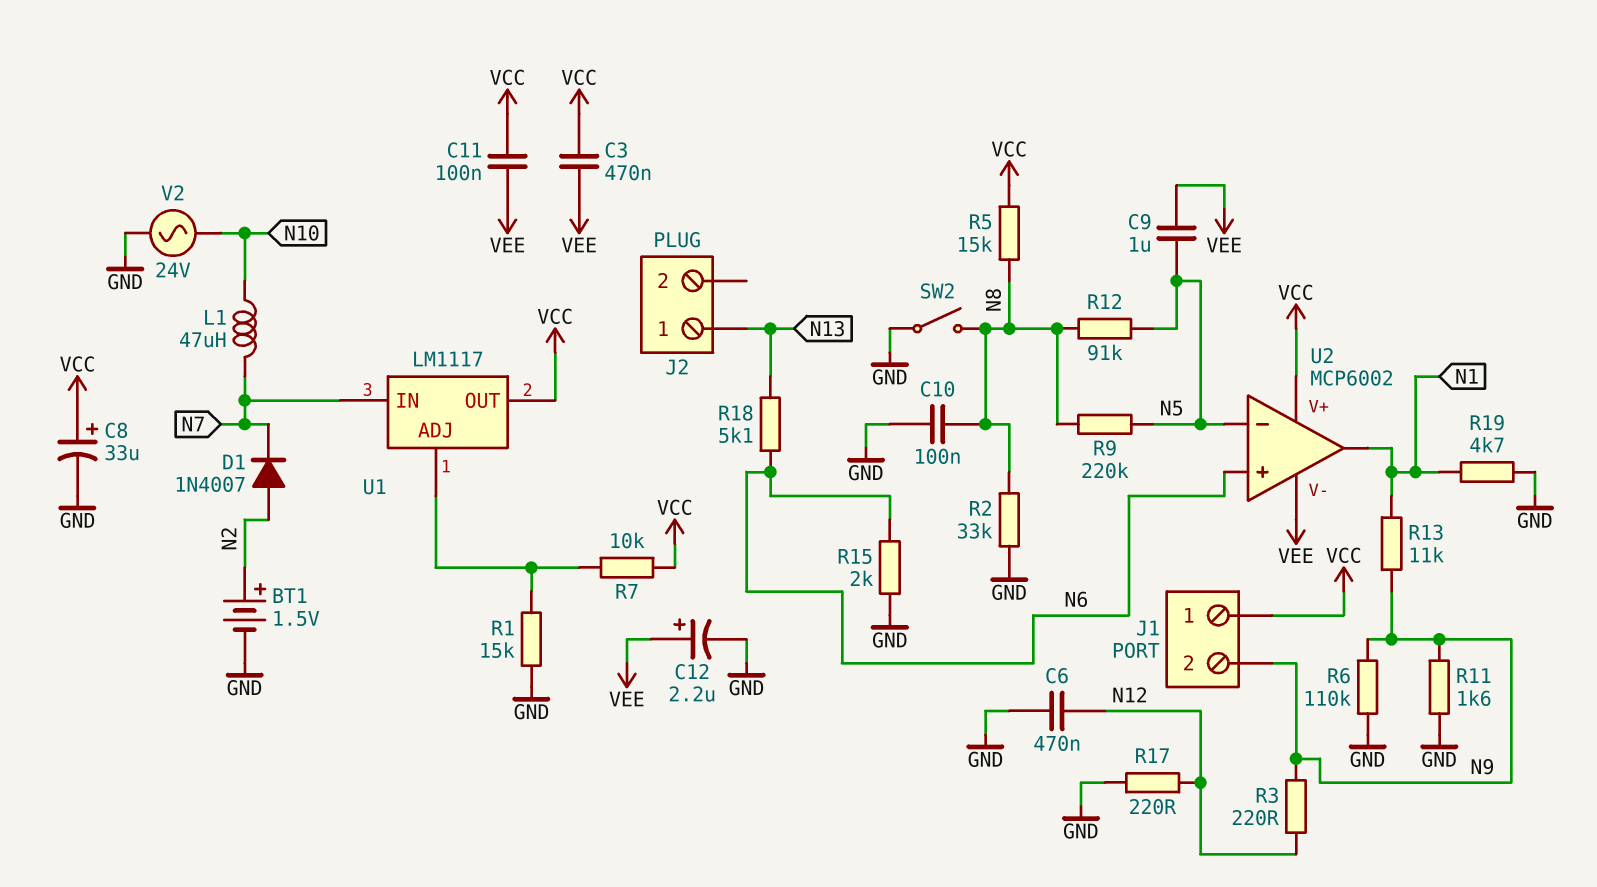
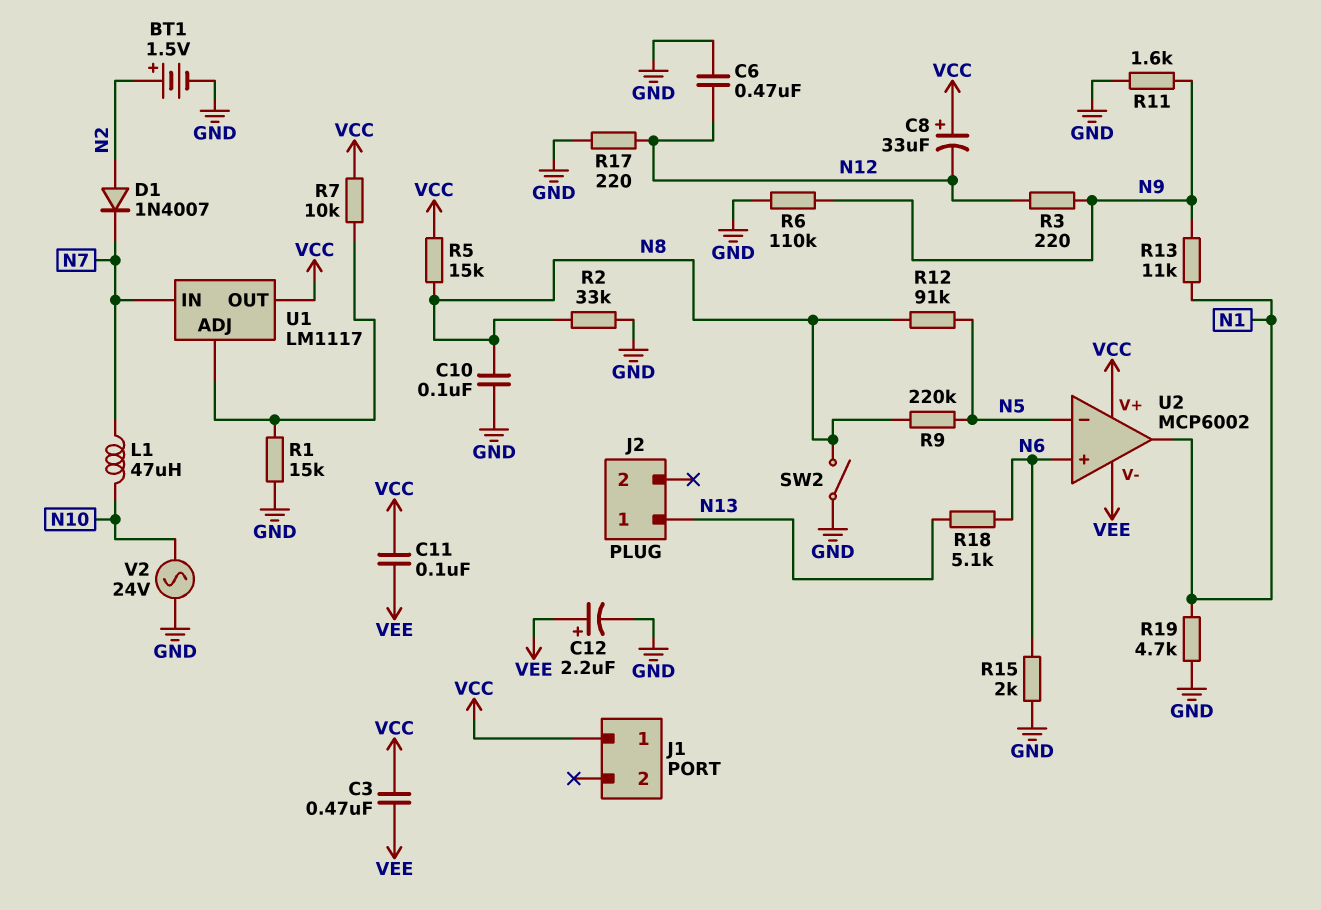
C8: 33uF (plus VCC, minus GND) -> 33uF (plus VCC, minus N12)
C9: 1uF (N5, VEE) -> none
J1 pin 2: N9 -> none

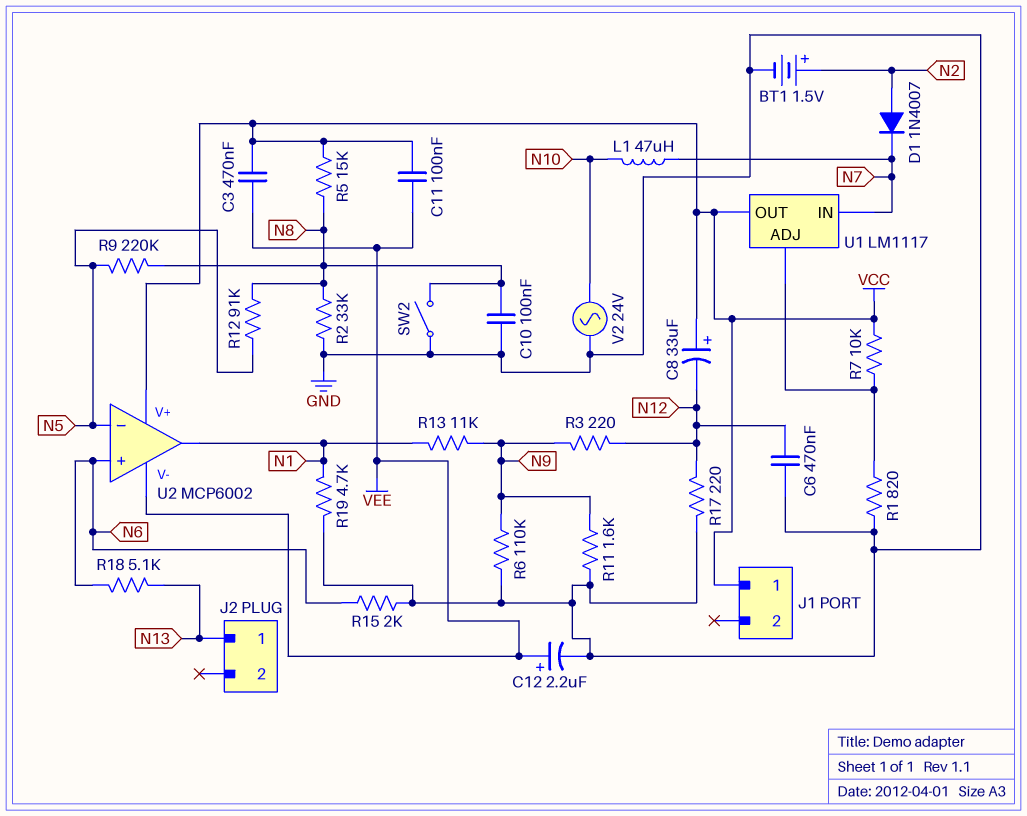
R1: 15k (GND, U1/ADJ) -> 820 (GND, U1/ADJ)

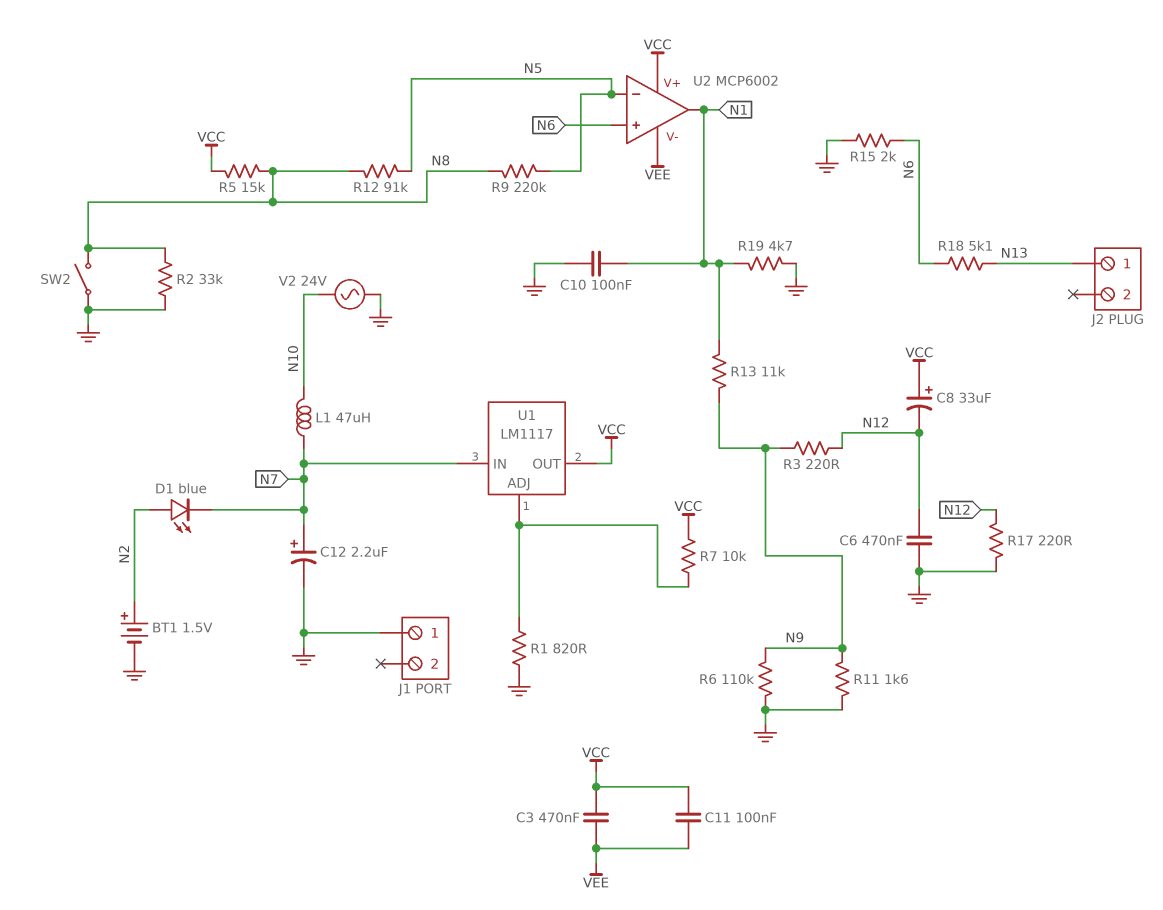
C10: 100nF (GND, N8) -> 100nF (GND, N1)
C12: 2.2uF (plus VEE, minus GND) -> 2.2uF (plus N7, minus GND)
D1: diode 1N4007 (A N2, K N7) -> LED blue (A N2, K N7)
J1 pin 1: VCC -> GND

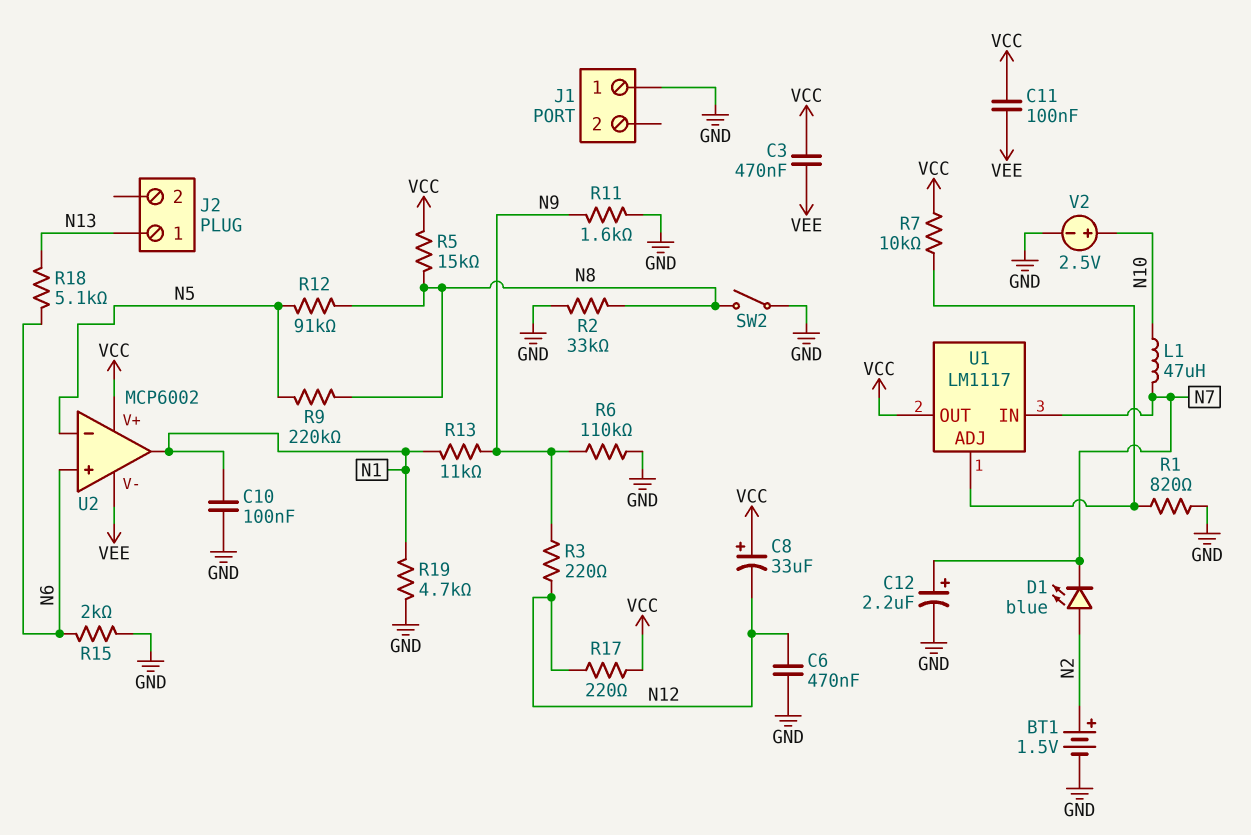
R17: 220 (GND, N12) -> 220 (N12, VCC)
V2: AC 24V (GND, N10) -> 2.5V (plus N10, minus GND)

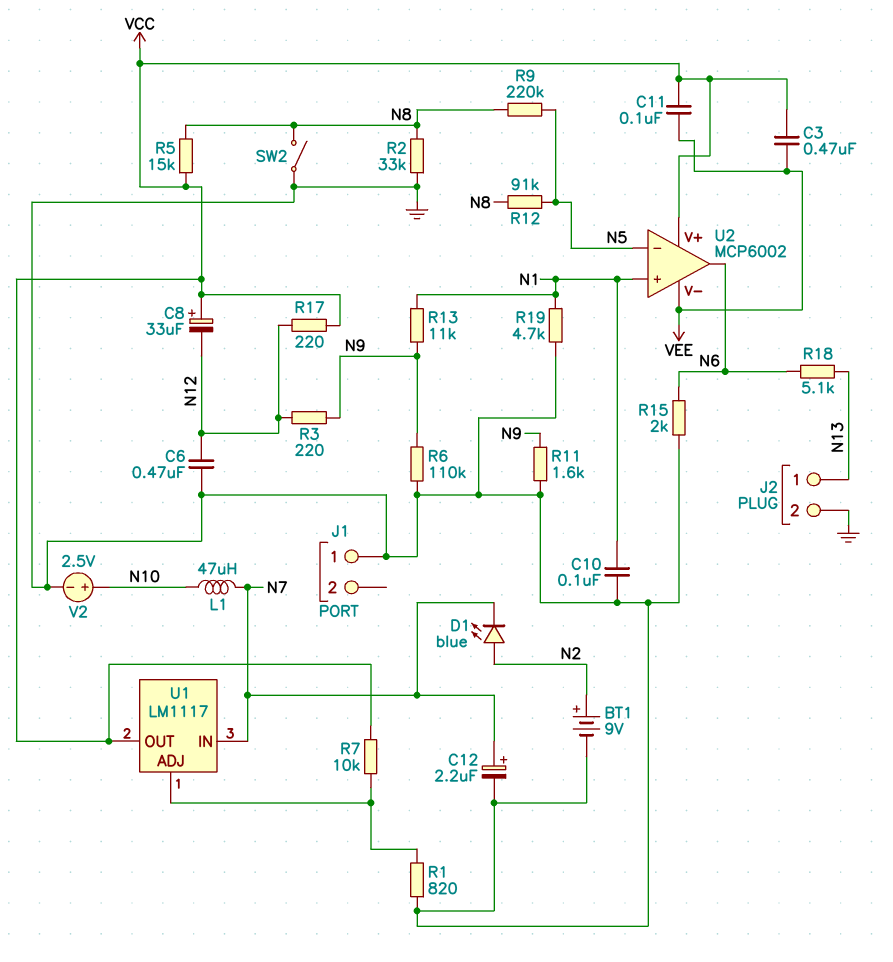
BT1: 1.5V (plus N2, minus GND) -> 9V (plus N2, minus GND)
J2 pin 2: none -> GND
U2 pin in+: N6 -> N1
U2 pin out: N1 -> N6

